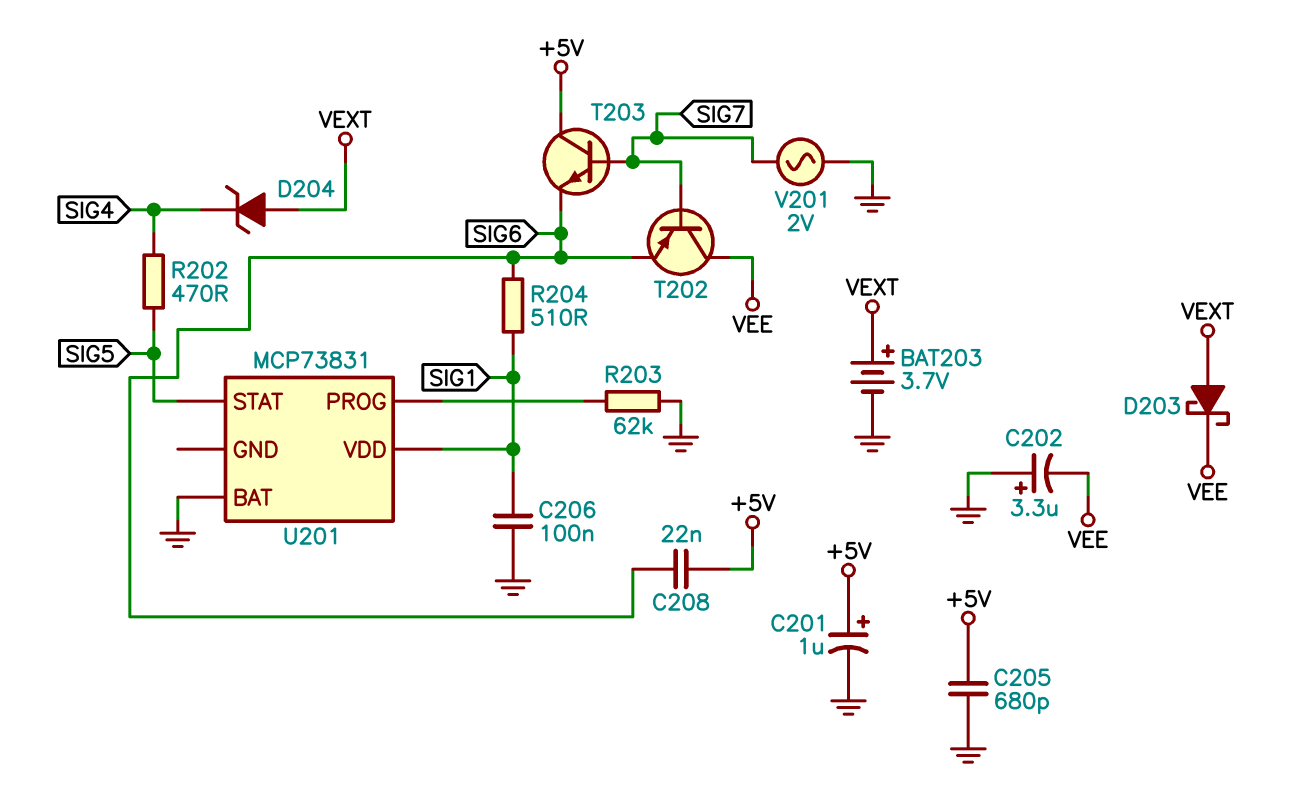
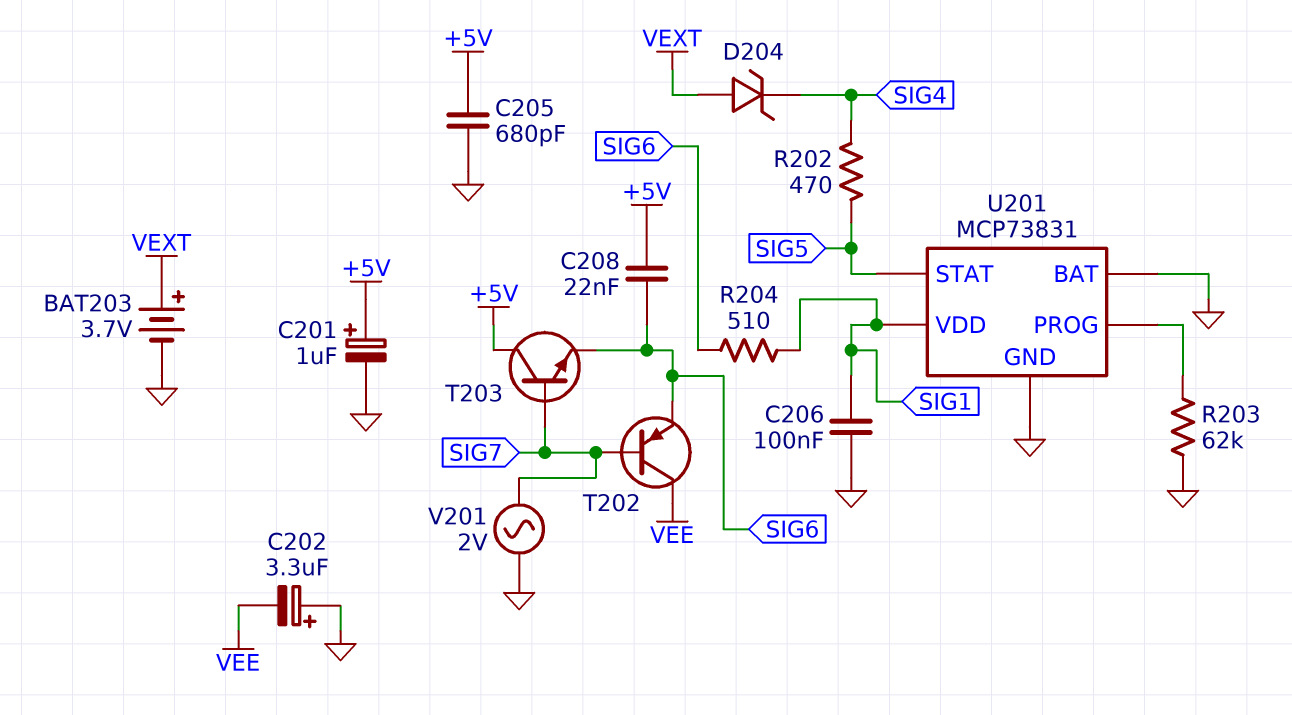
D203: schottky (A VEXT, K VEE) -> none
U201 pin GND: none -> GND

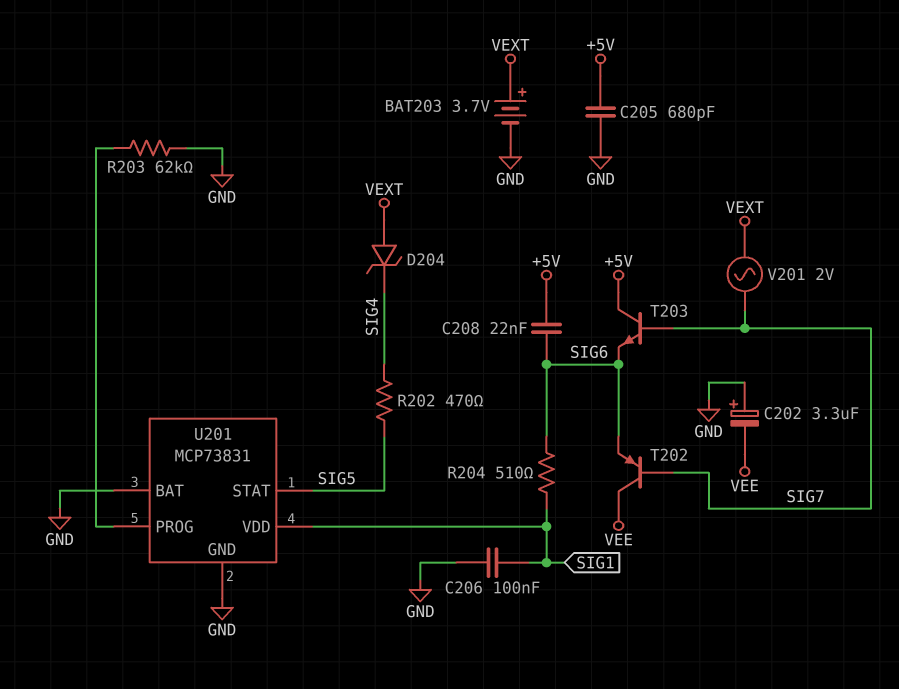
C201: 1uF (plus +5V, minus GND) -> none
V201: AC 2V (GND, SIG7) -> AC 2V (SIG7, VEXT)

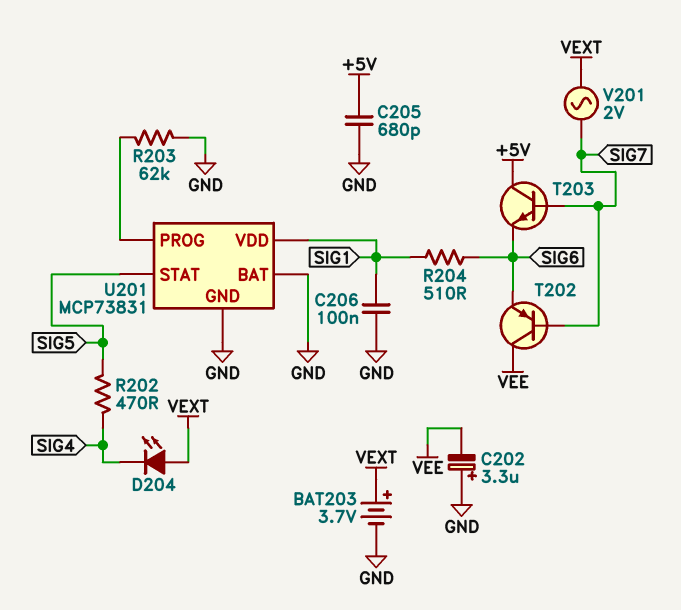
C208: 22nF (+5V, SIG6) -> none
D204: zener (A VEXT, K SIG4) -> LED (A VEXT, K SIG4)

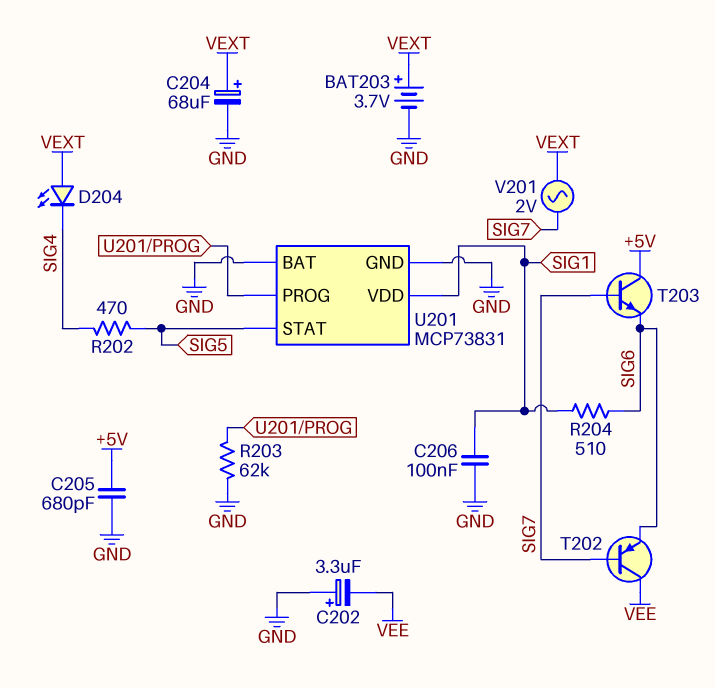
C204: none -> 68uF (plus VEXT, minus GND)

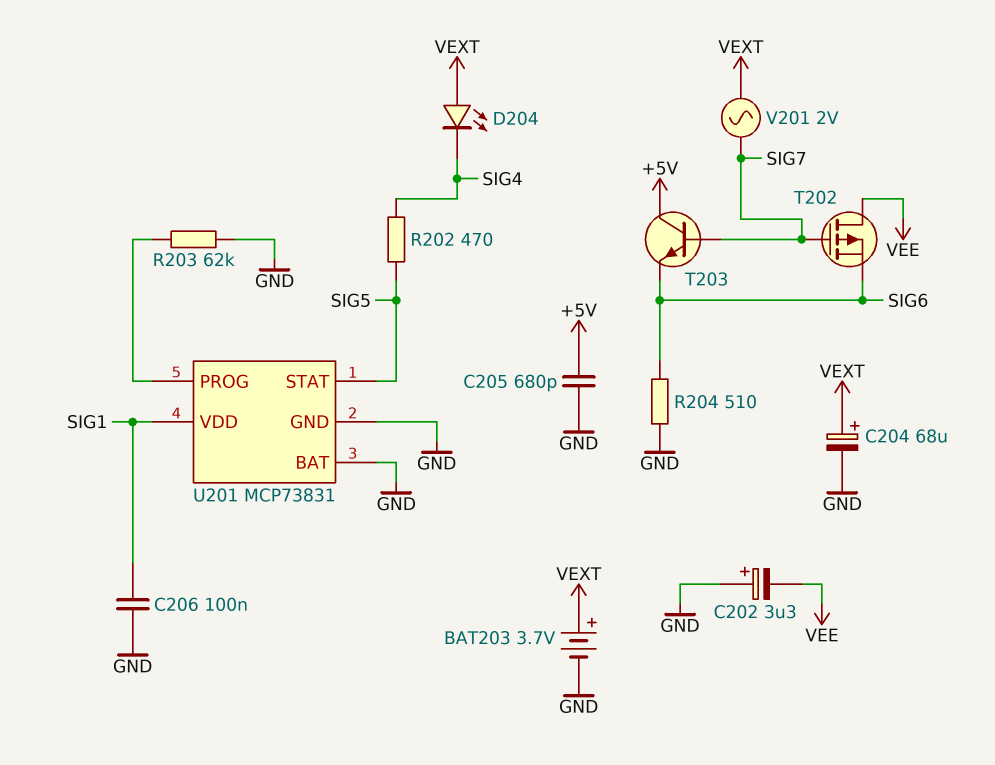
R204: 510 (SIG1, SIG6) -> 510 (GND, SIG6)
T202: PNP (B SIG7, C VEE, E SIG6) -> PMOS (G SIG7, D VEE, S SIG6)

